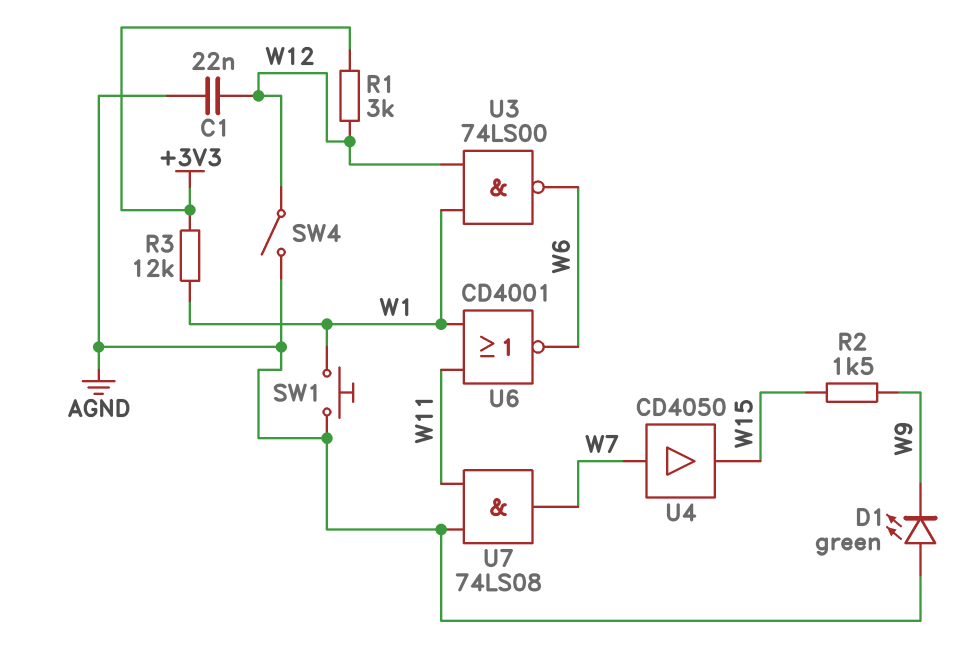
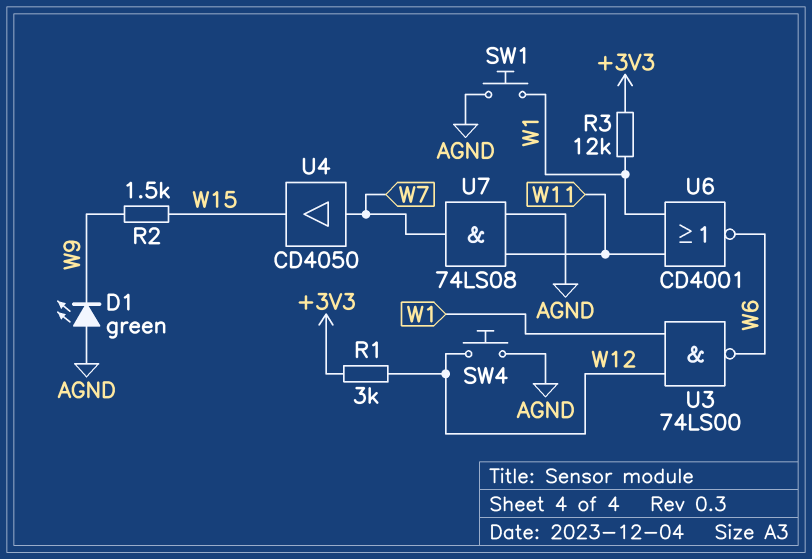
C1: 22nF (AGND, W12) -> none
SW4: switch (AGND, W12) -> button (AGND, W12)

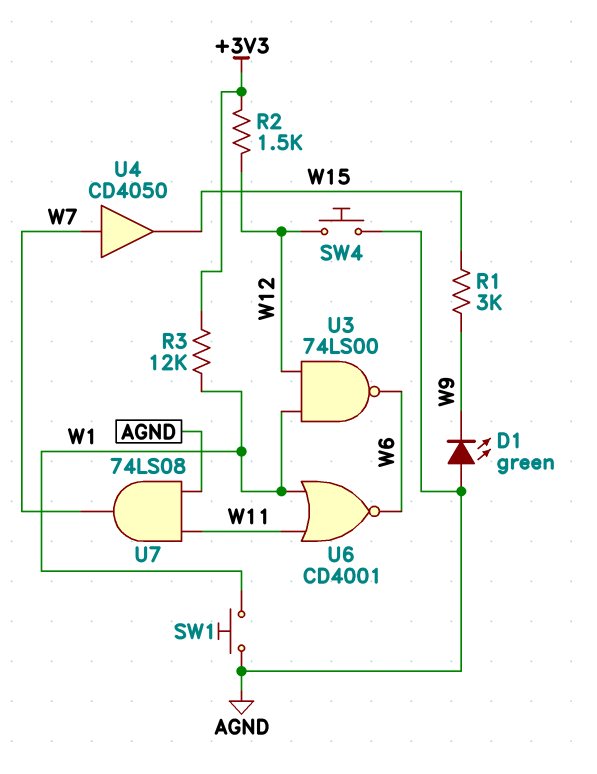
R1: 3k (+3V3, W12) -> 3k (W9, W15)
R2: 1.5k (W9, W15) -> 1.5k (+3V3, W12)

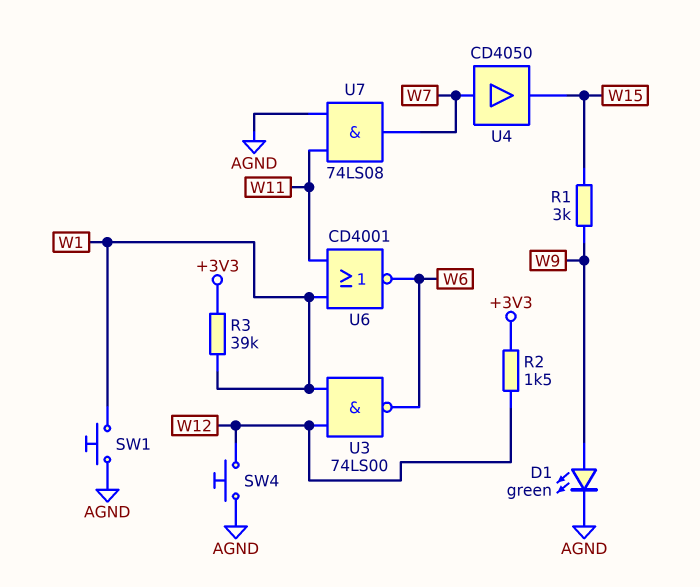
D1: LED green (A AGND, K W9) -> LED green (A W9, K AGND)
R3: 12k (+3V3, W1) -> 39k (+3V3, W1)

